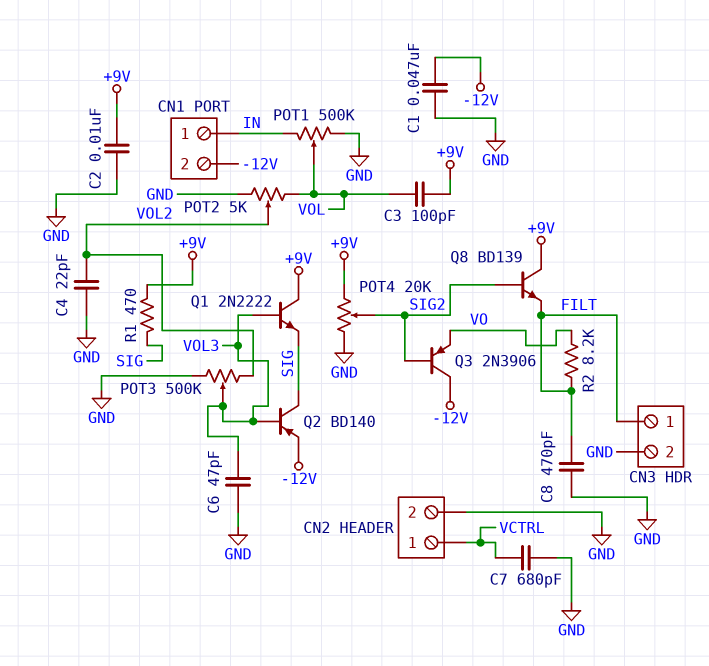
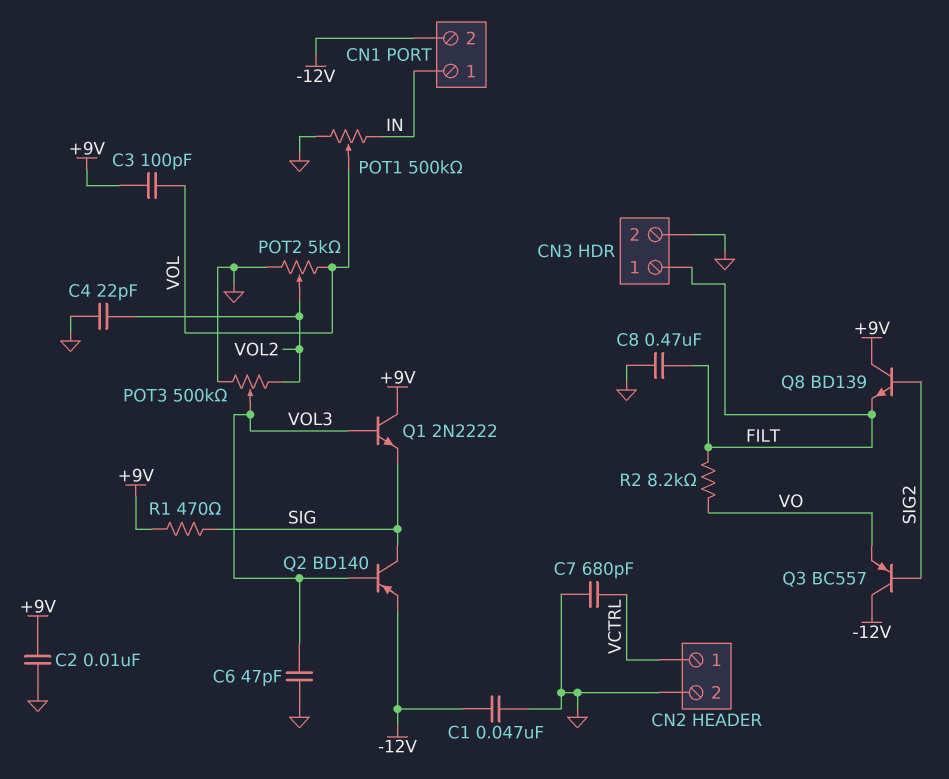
C8: 470pF (FILT, GND) -> 470nF (FILT, GND)
POT4: 20k (+9V, GND, wiper SIG2) -> none
Q3: PNP 2N3906 (B SIG2, C -12V, E VO) -> PNP BC557 (B SIG2, C -12V, E VO)

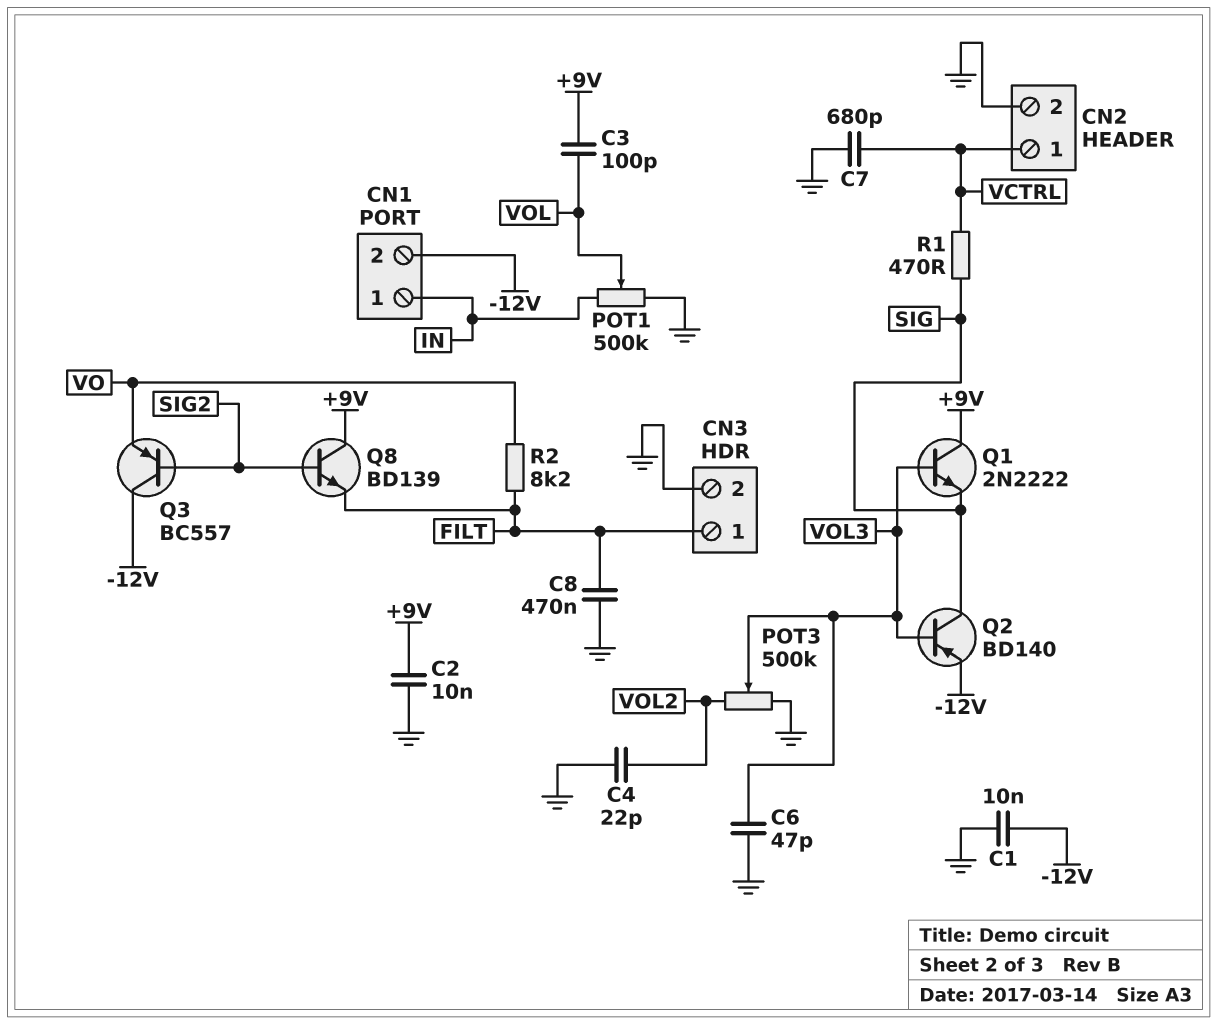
C1: 47nF (-12V, GND) -> 10nF (-12V, GND)
POT2: 5k (GND, VOL, wiper VOL2) -> none
R1: 470 (+9V, SIG) -> 470 (SIG, VCTRL)

